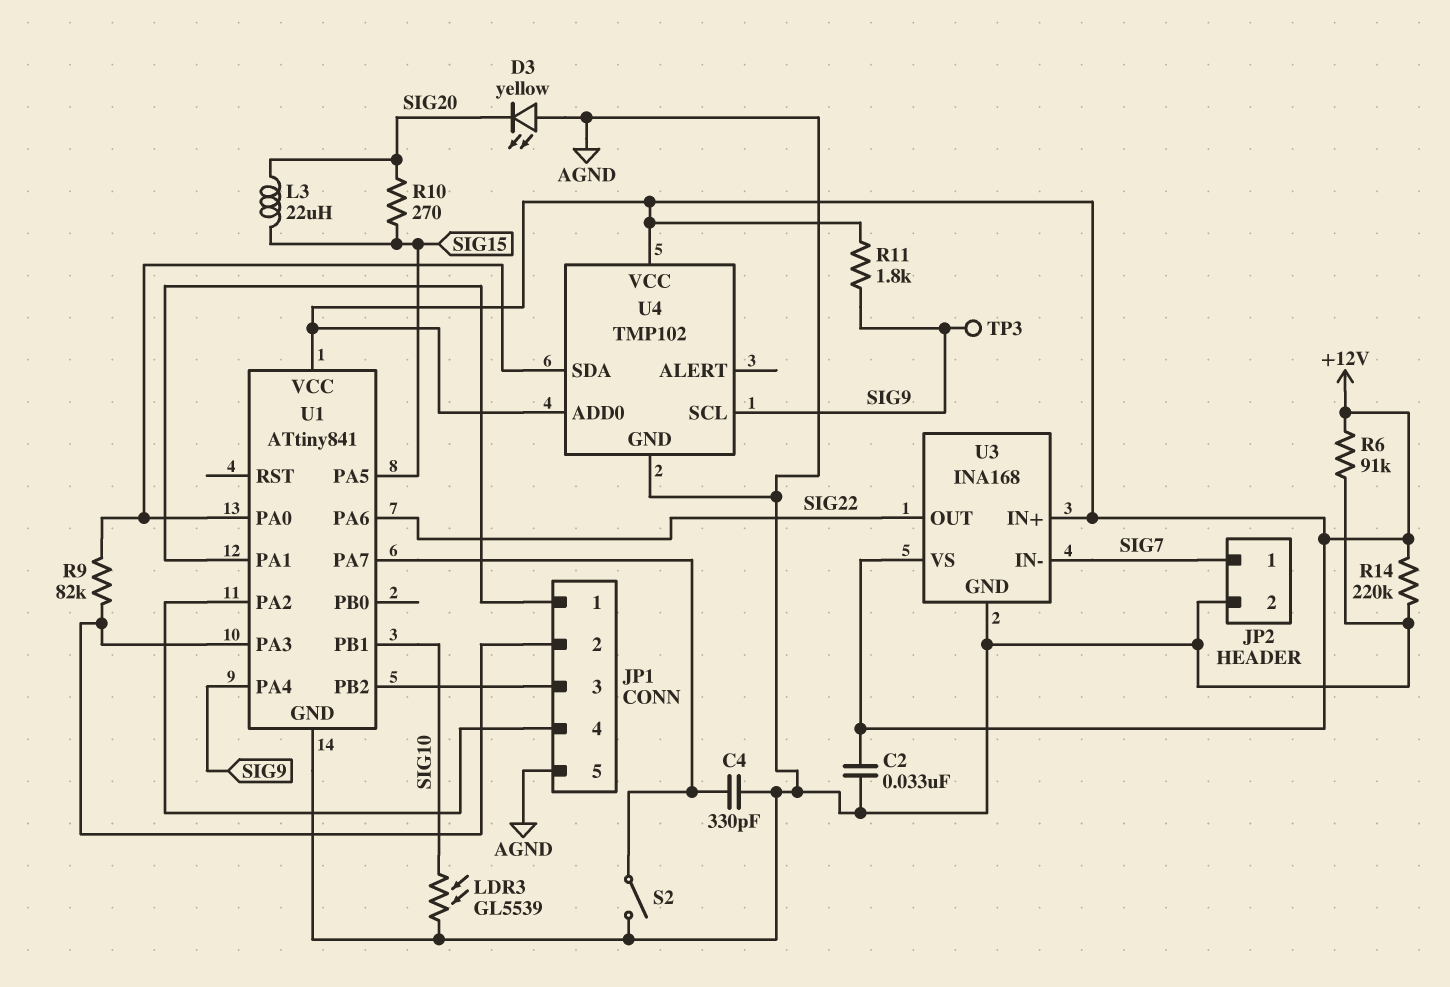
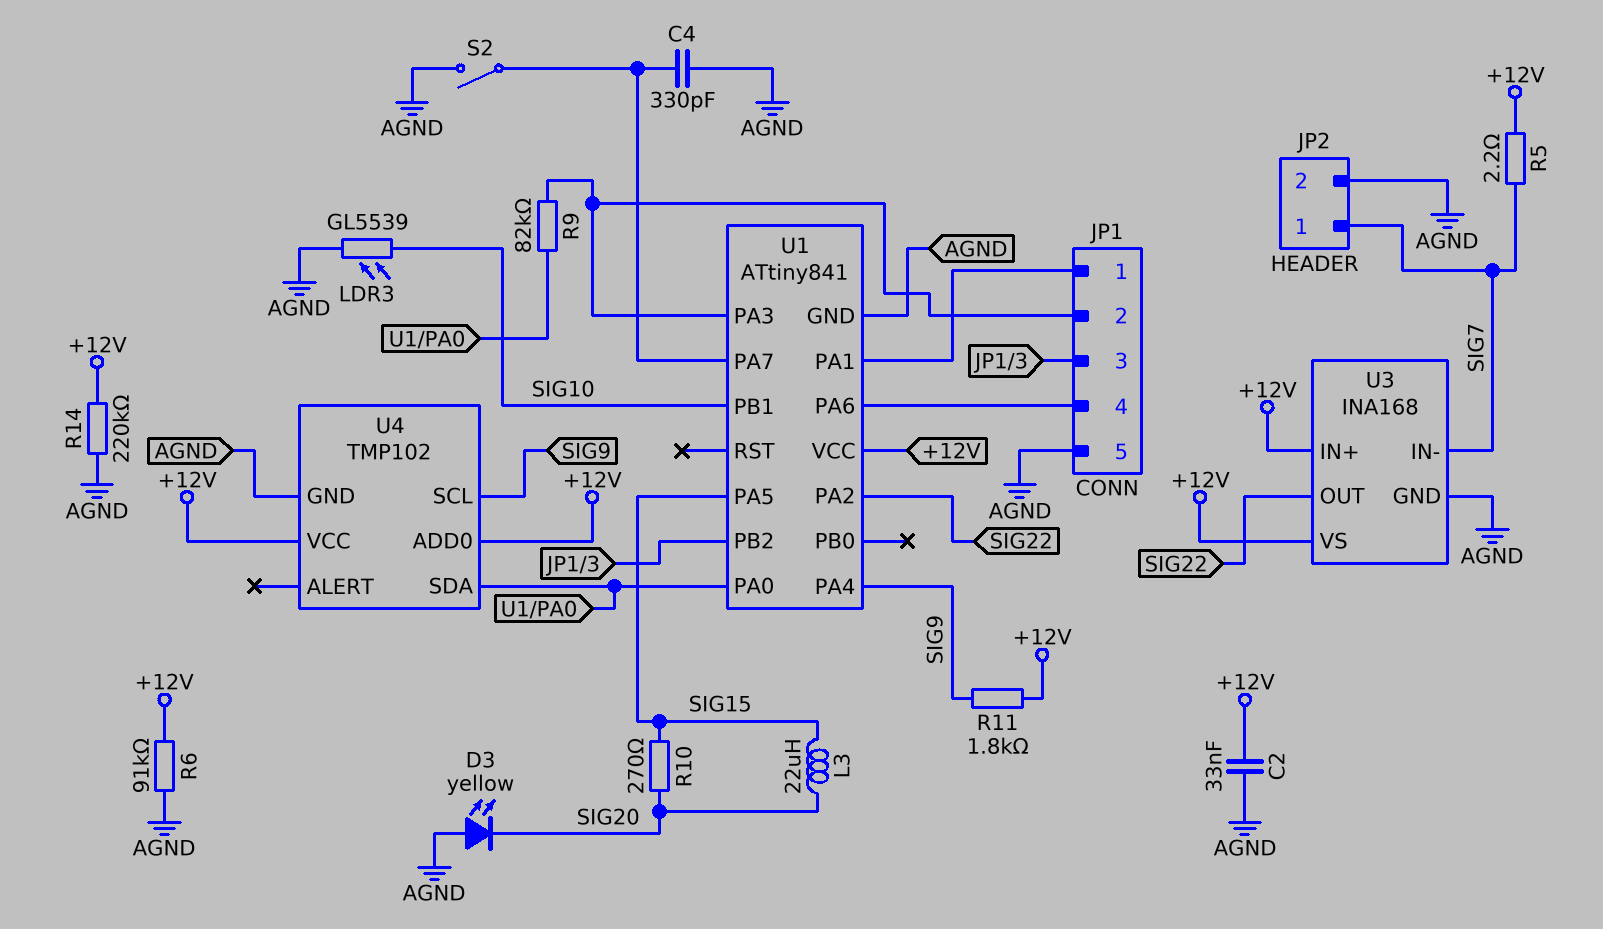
R5: none -> 2.2 (+12V, SIG7)
TP3: test point (SIG9) -> none
U1 pin PA2: JP1/4 -> SIG22
U1 pin PA6: SIG22 -> JP1/4

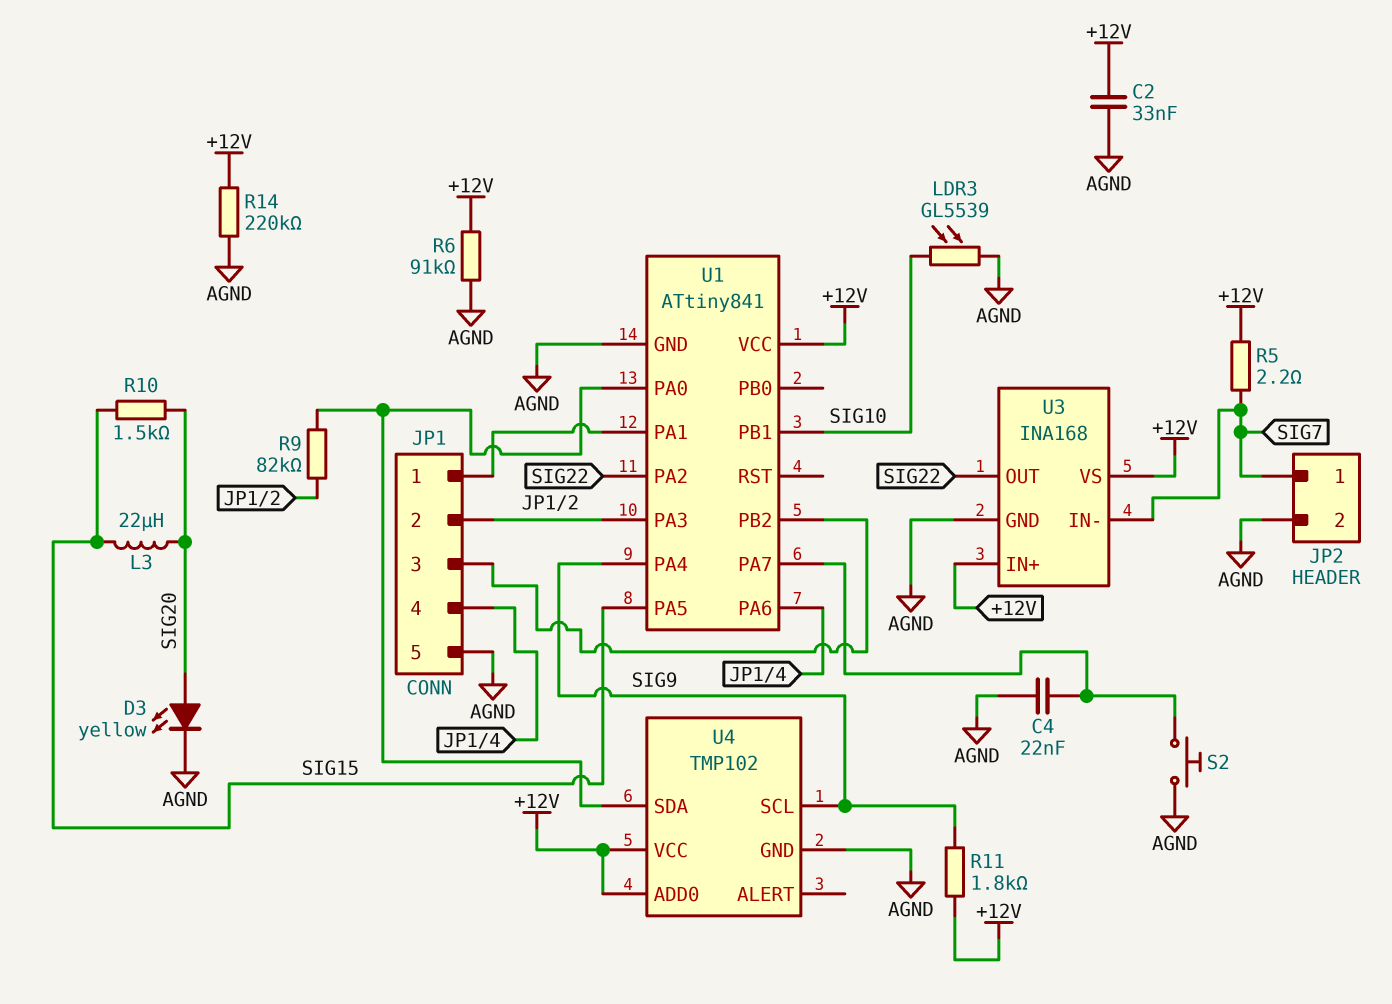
C4: 330pF (AGND, U1/PA7) -> 22nF (AGND, U1/PA7)
D3: LED yellow (A AGND, K SIG20) -> LED yellow (A SIG20, K AGND)
R10: 270 (SIG15, SIG20) -> 1.5k (SIG15, SIG20)
S2: switch (AGND, U1/PA7) -> button (AGND, U1/PA7)

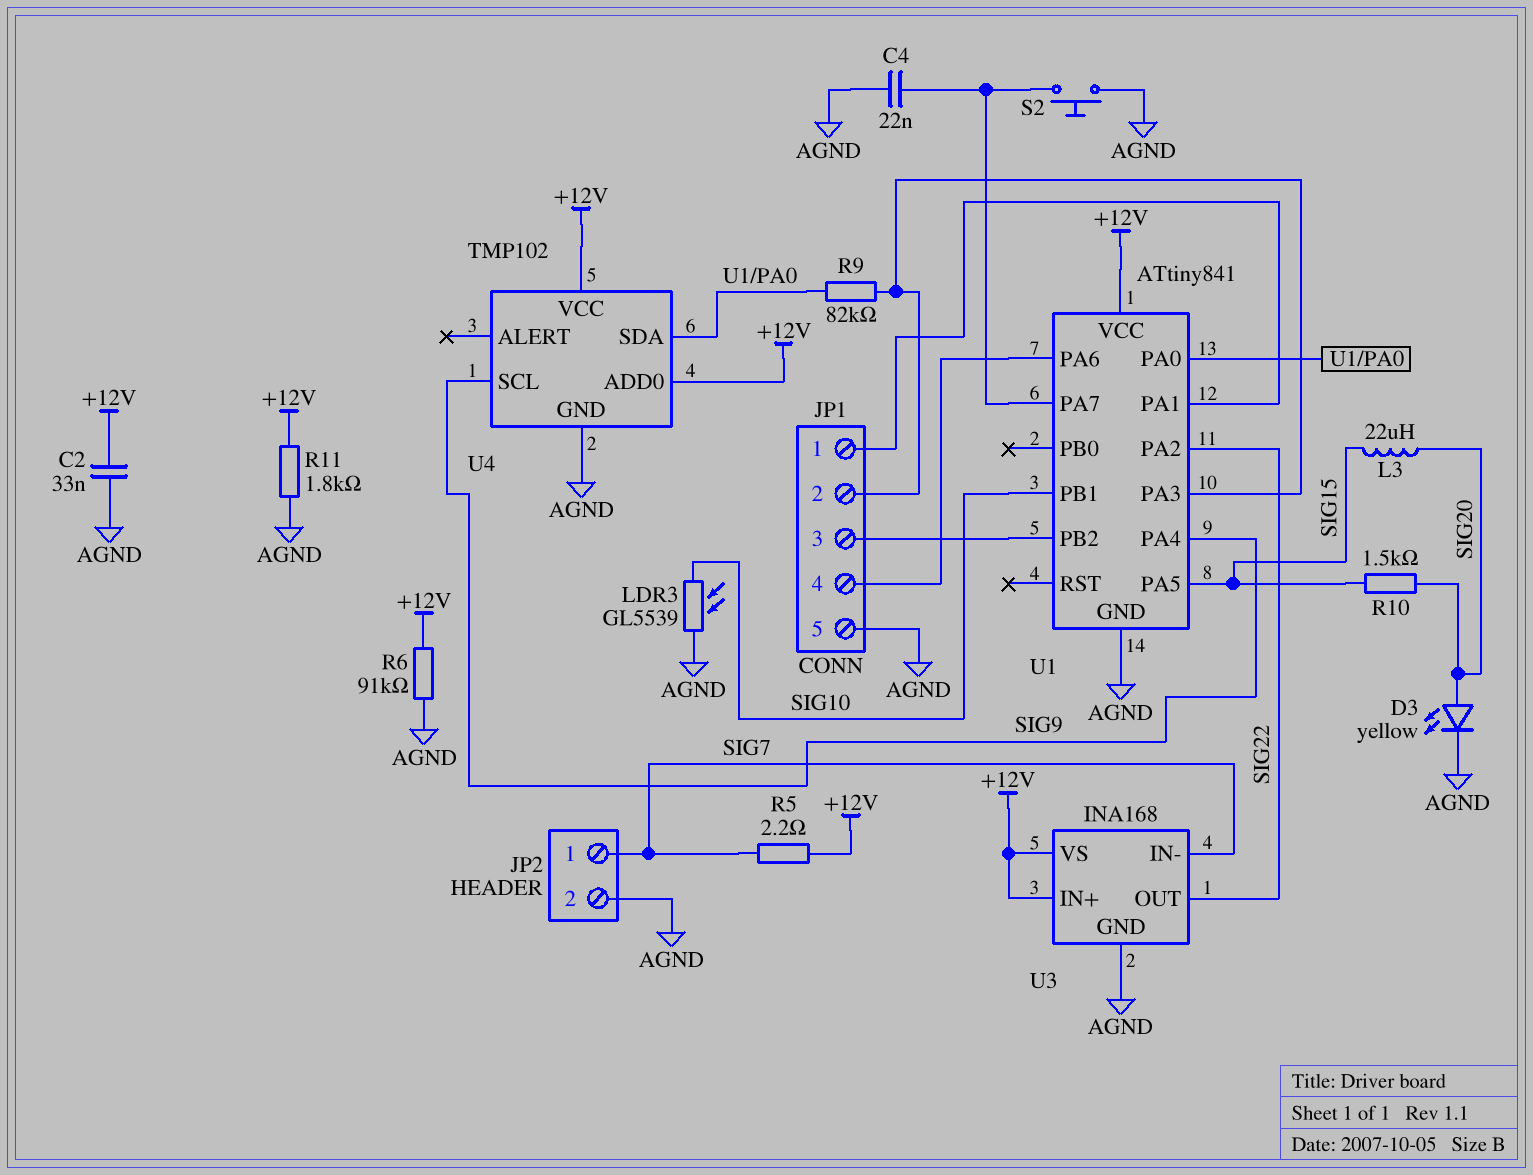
R11: 1.8k (+12V, SIG9) -> 1.8k (+12V, AGND)
R14: 220k (+12V, AGND) -> none

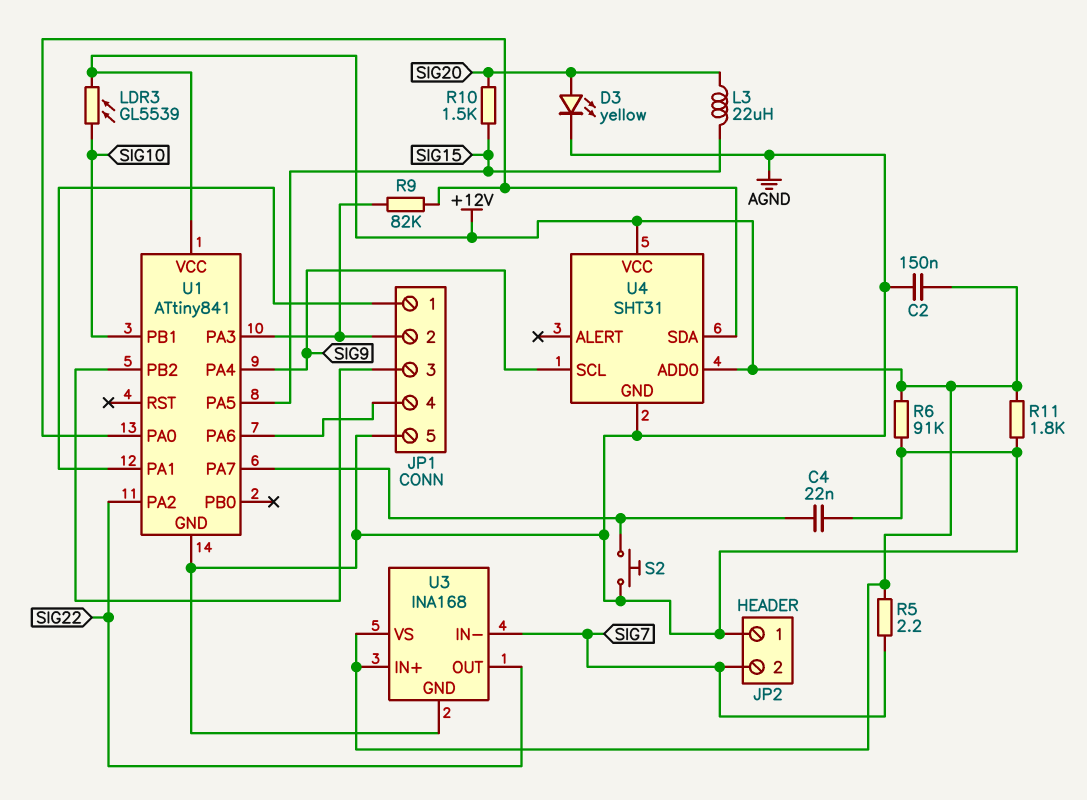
C2: 33nF (+12V, AGND) -> 150nF (+12V, AGND)
JP2 pin 1: SIG7 -> AGND
JP2 pin 2: AGND -> SIG7
LDR3: GL5539 (AGND, SIG10) -> GL5539 (+12V, SIG10)
U4: TMP102 -> SHT31

